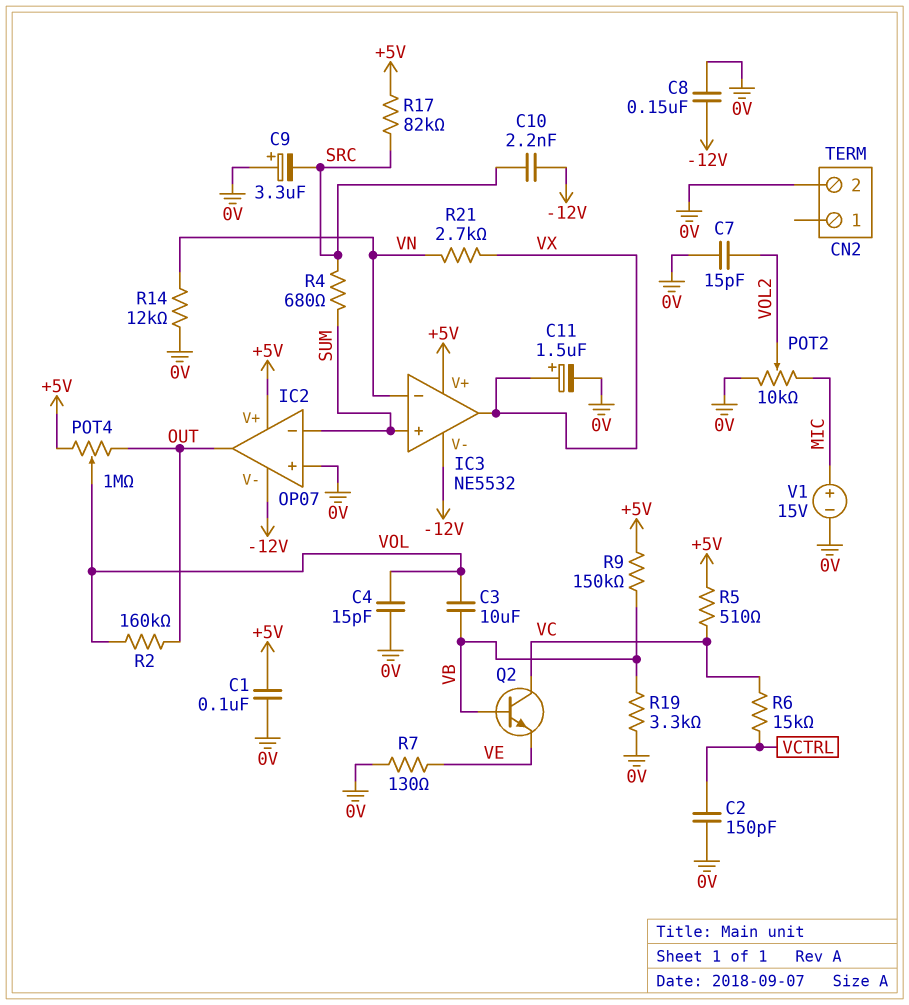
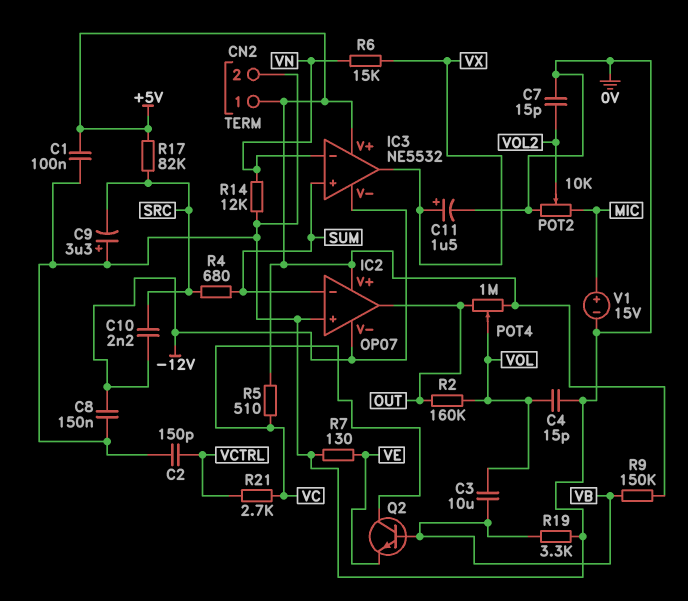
CN2 pin 1: none -> +5V
R6: 15k (VC, VCTRL) -> 15k (VN, VX)
R21: 2.7k (VN, VX) -> 2.7k (VC, VCTRL)

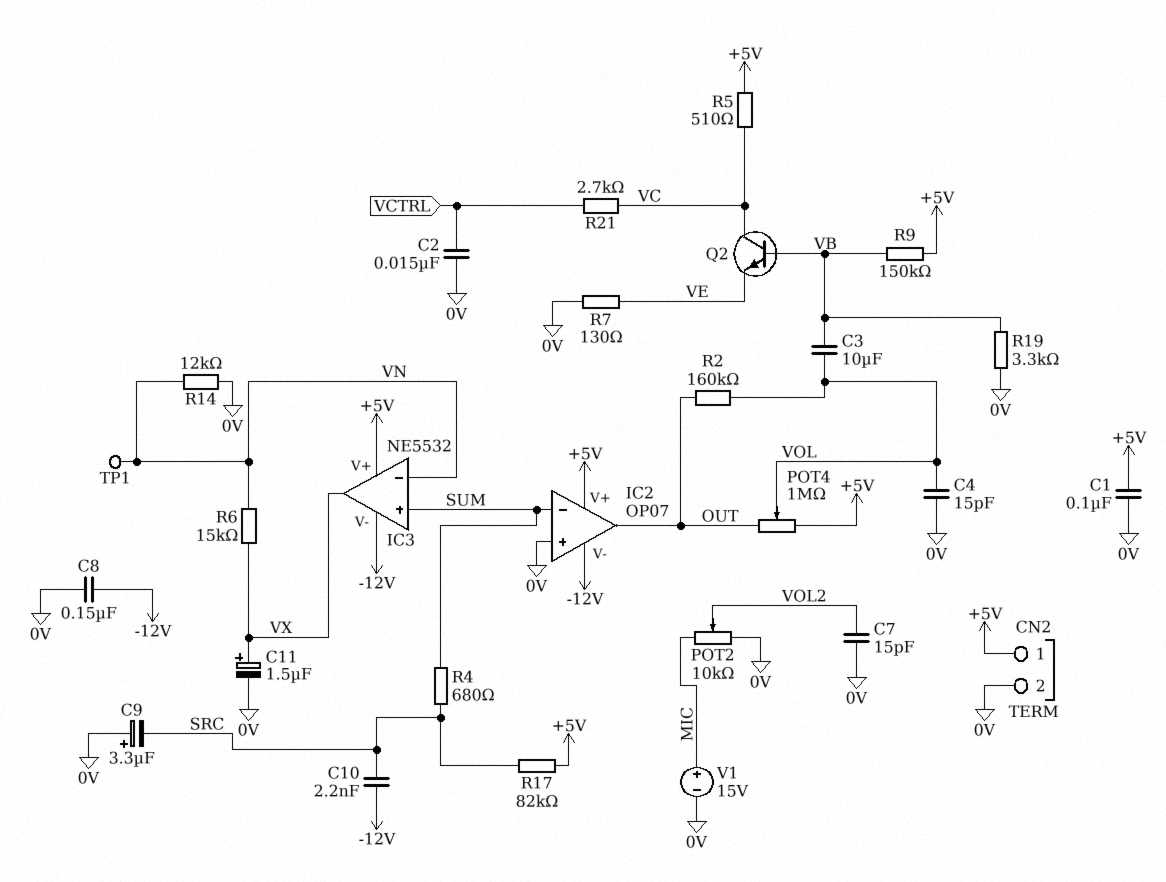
C2: 150pF (0V, VCTRL) -> 15nF (0V, VCTRL)
TP1: none -> test point (VN)

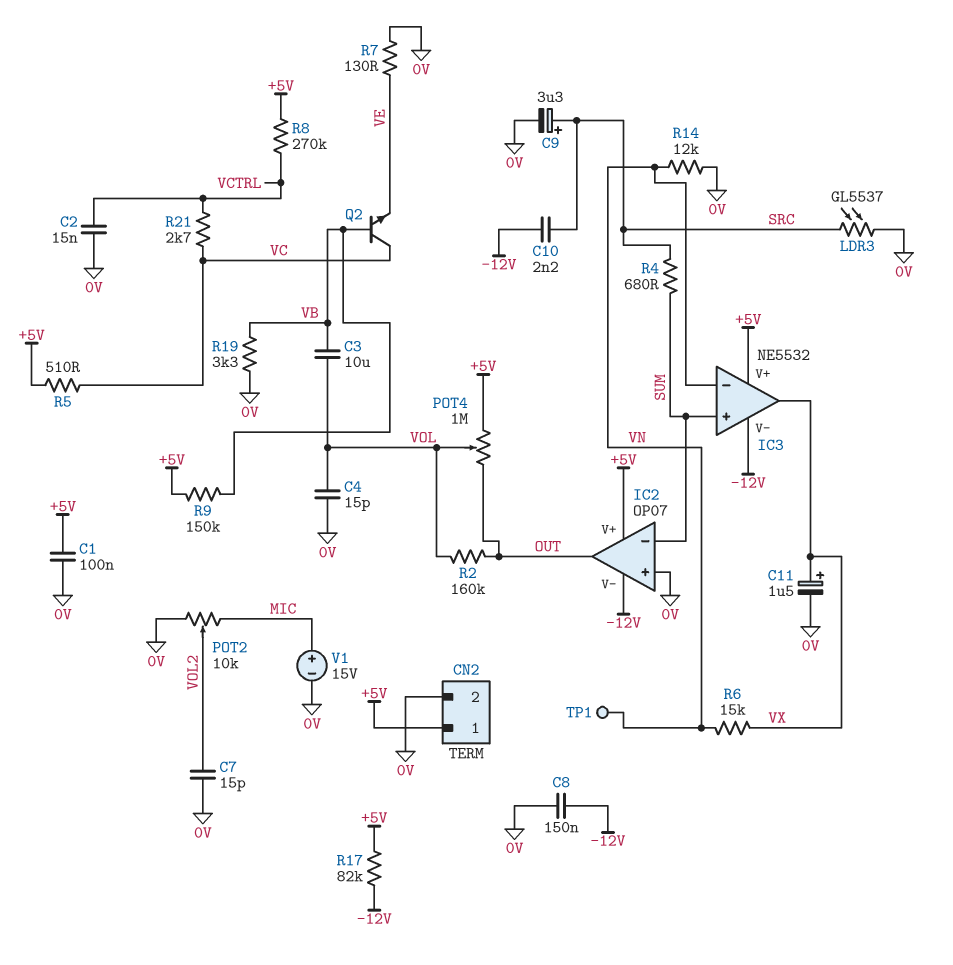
C9: 3.3uF (plus 0V, minus SRC) -> 3.3uF (plus SRC, minus 0V)
LDR3: none -> GL5537 (0V, SRC)
R8: none -> 270k (+5V, VCTRL)
R17: 82k (+5V, SRC) -> 82k (+5V, -12V)

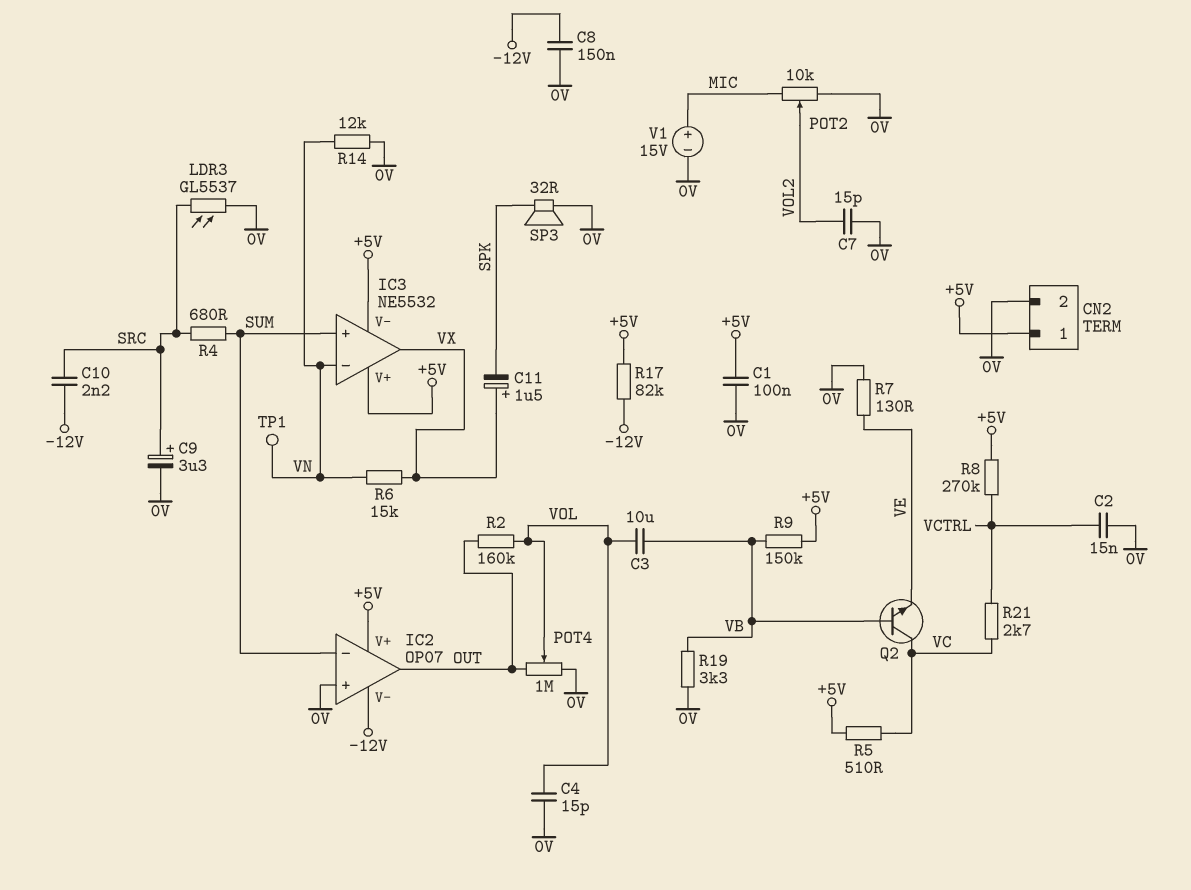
C11: 1.5uF (plus VX, minus 0V) -> 1.5uF (plus VX, minus SPK)
IC3 pin V-: -12V -> +5V
POT4: 1M (+5V, OUT, wiper VOL) -> 1M (0V, OUT, wiper VOL)
SP3: none -> speaker 32R (0V, SPK)

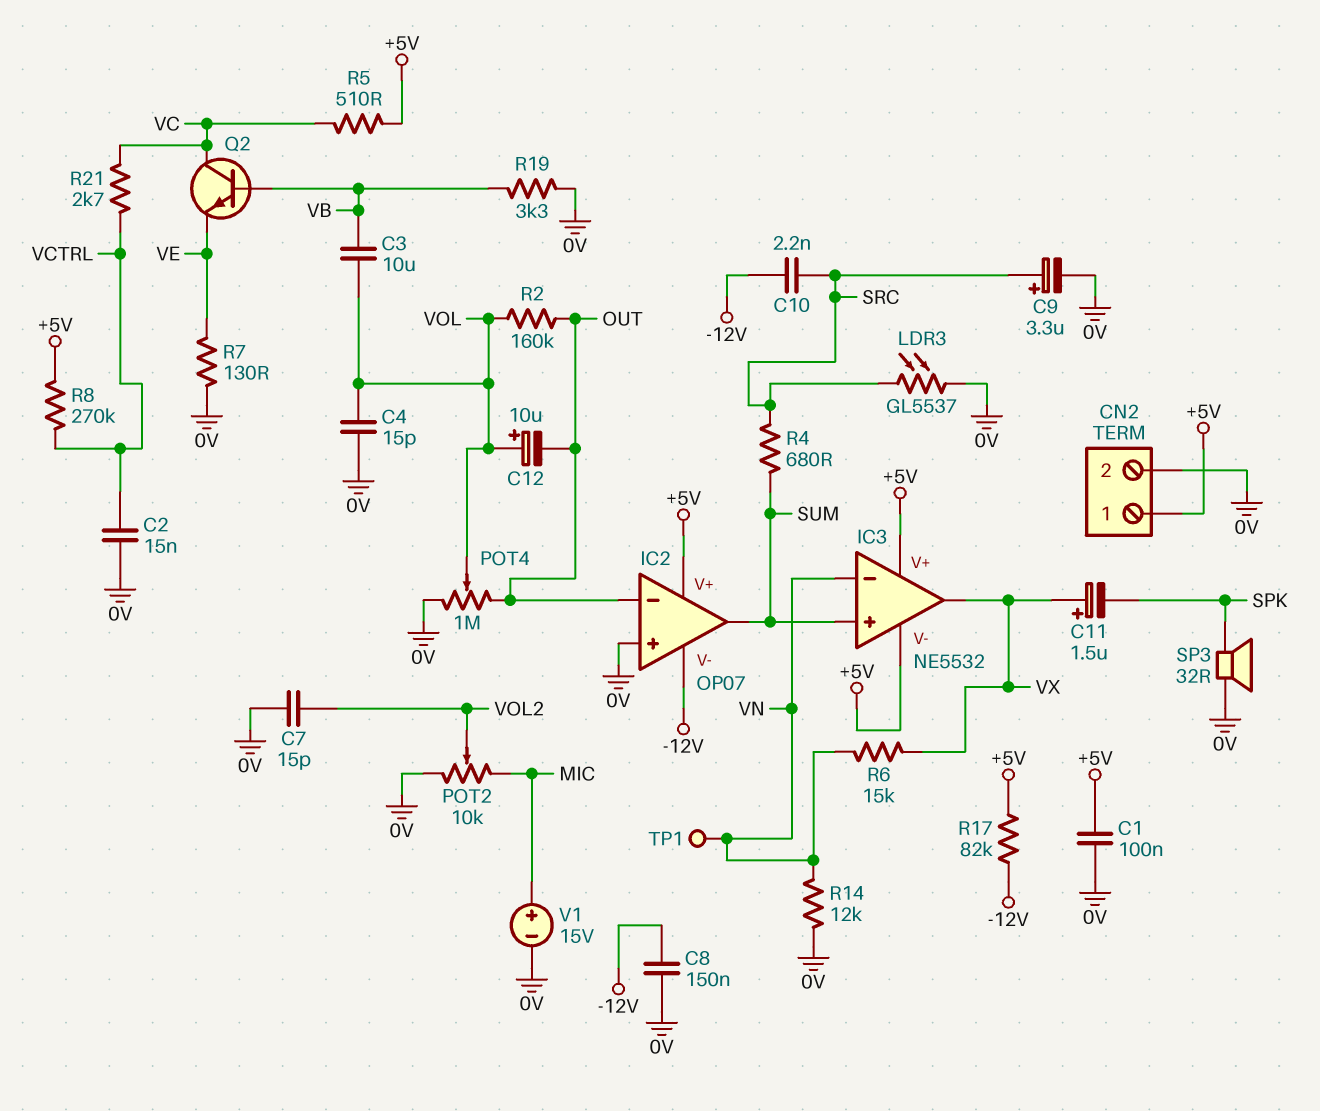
C12: none -> 10uF (plus VOL, minus OUT)
IC2 pin in-: SUM -> OUT
IC2 pin out: OUT -> SUM
R9: 150k (+5V, VB) -> none

